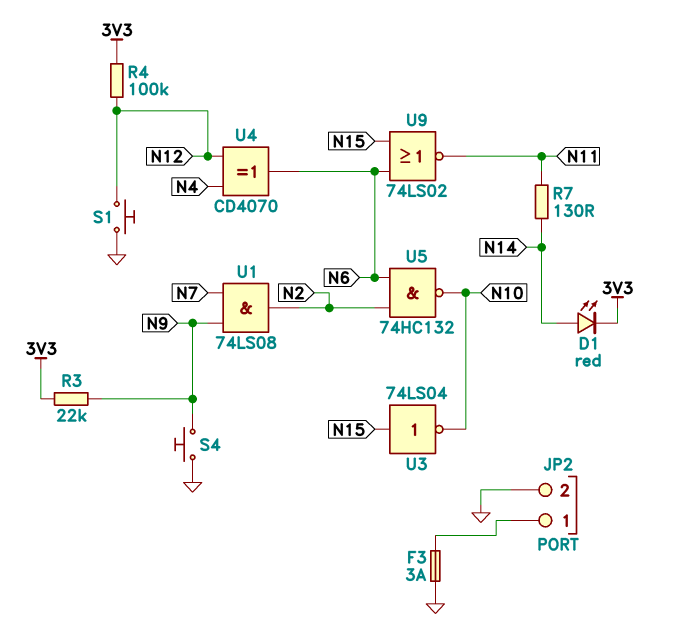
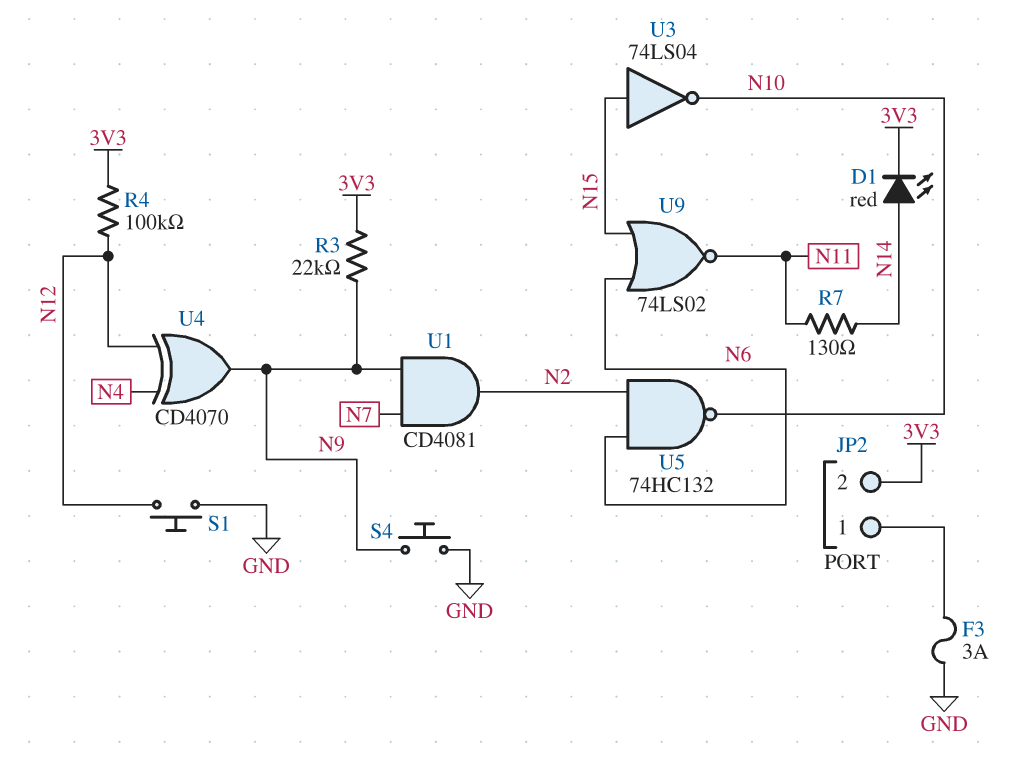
JP2 pin 2: GND -> 3V3
U1: AND 74LS08 (in N7, in N9, out N2) -> AND CD4081 (in N7, in N9, out N2)
U4: XOR CD4070 (in N4, in N12, out N6) -> XOR CD4070 (in N4, in N12, out N9)

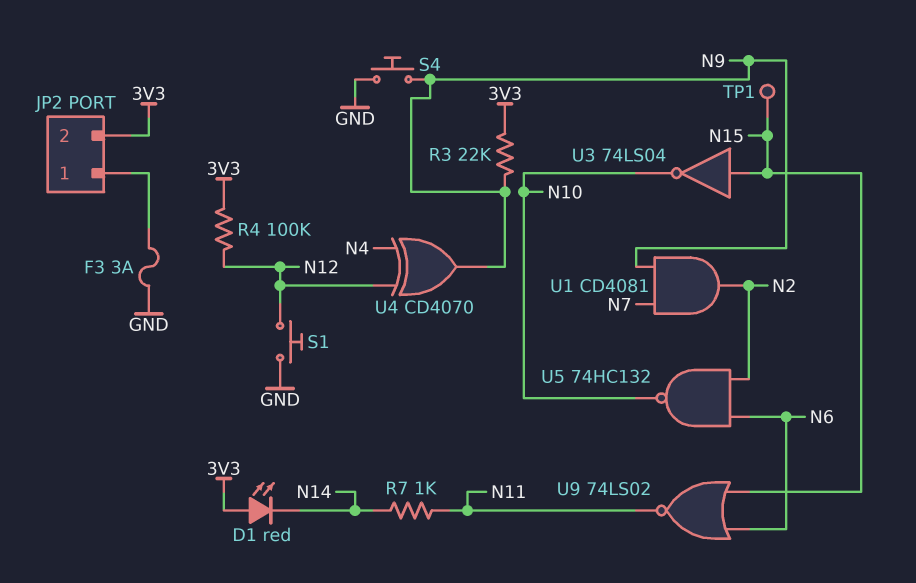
D1: LED red (A N14, K 3V3) -> LED red (A 3V3, K N14)
R7: 130 (N11, N14) -> 1k (N11, N14)
TP1: none -> test point (N15)

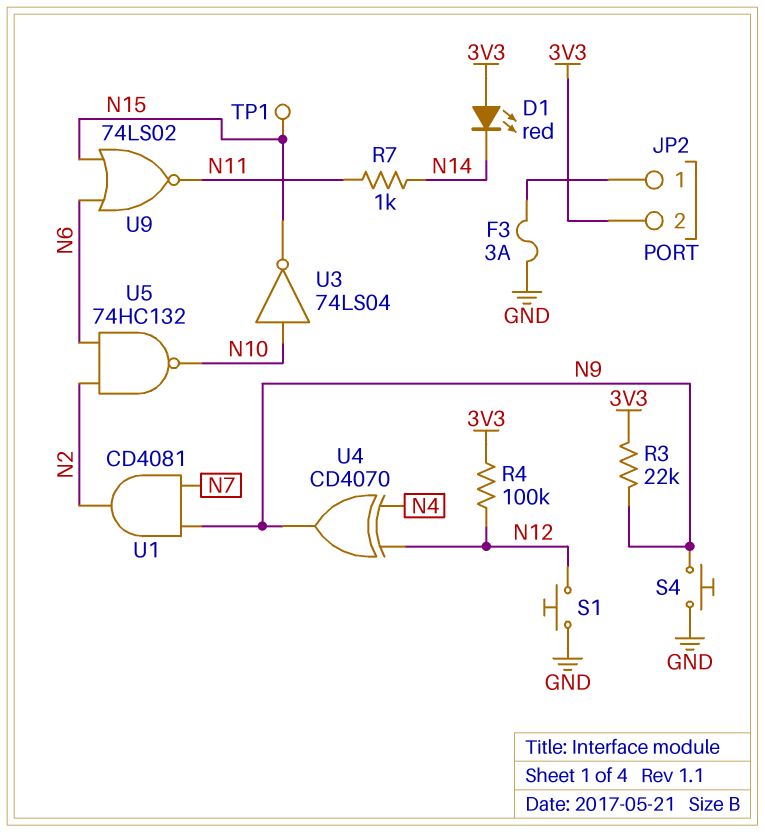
U3: NOT 74LS04 (in N15, out N10) -> NOT 74LS04 (in N10, out N15)

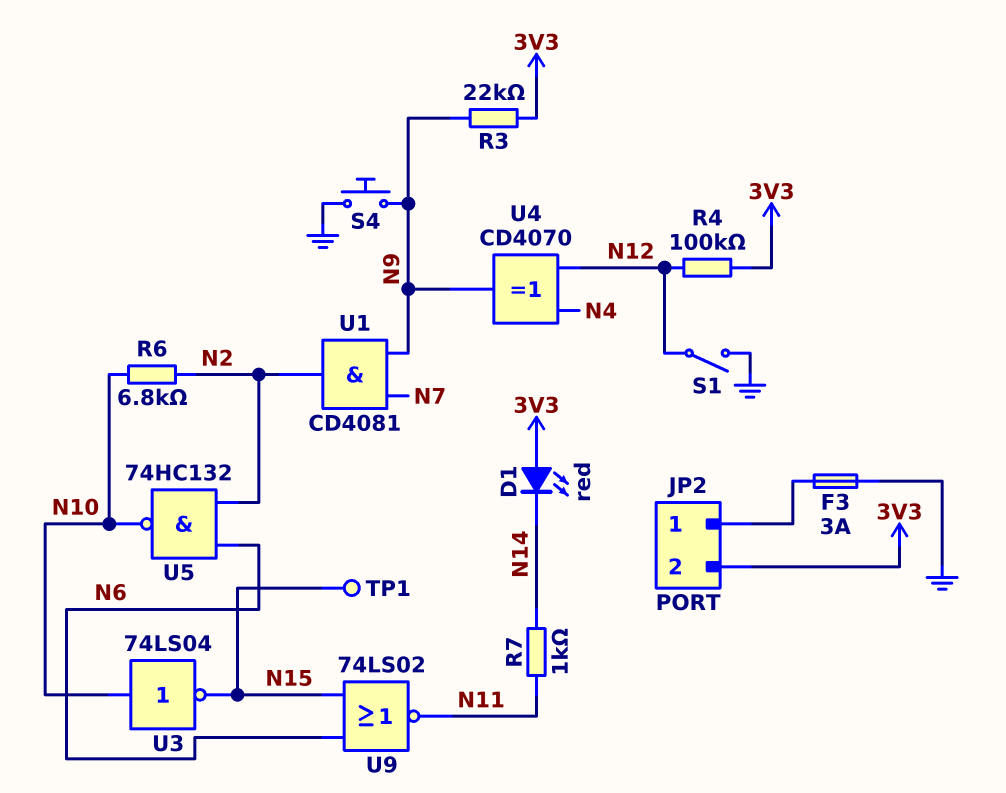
R6: none -> 6.8k (N2, N10)
S1: button (GND, N12) -> switch (GND, N12)

